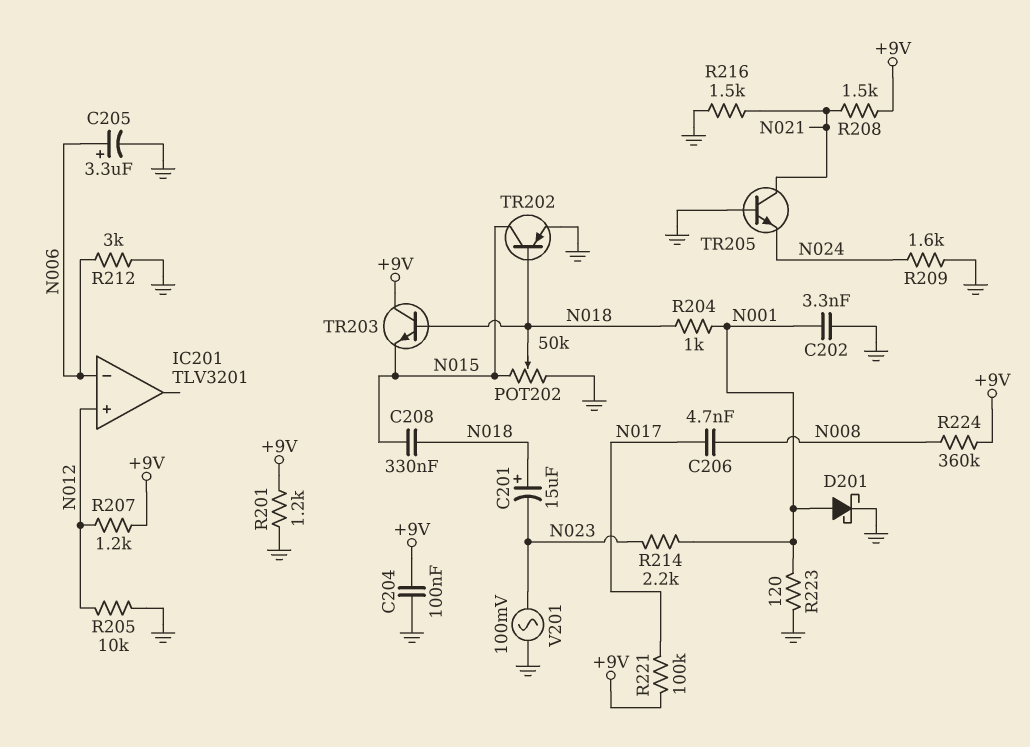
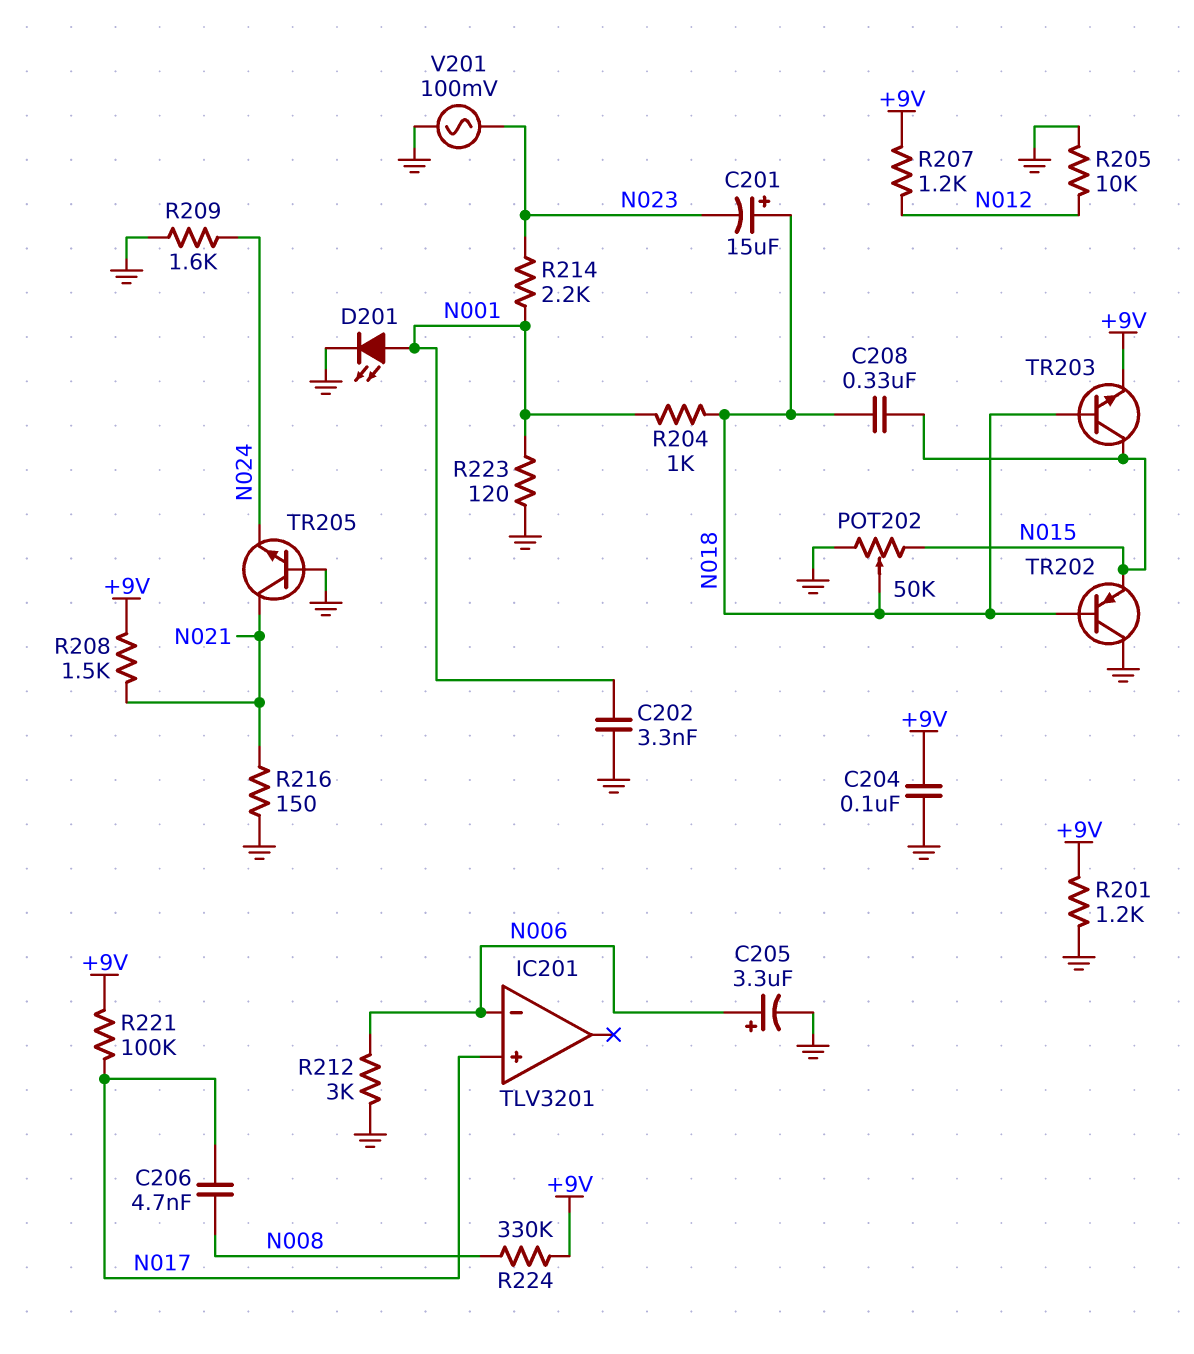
D201: schottky (A N001, K GND) -> LED (A N001, K GND)
IC201 pin in+: N012 -> N017
R216: 1.5k (GND, N021) -> 150 (GND, N021)
R224: 360k (+9V, N008) -> 330k (+9V, N008)
TR202: PNP (B N018, C N015, E GND) -> PNP (B N018, C GND, E N015)
TR203: NPN (B N018, C +9V, E N015) -> NPN (B N018, C N015, E +9V)

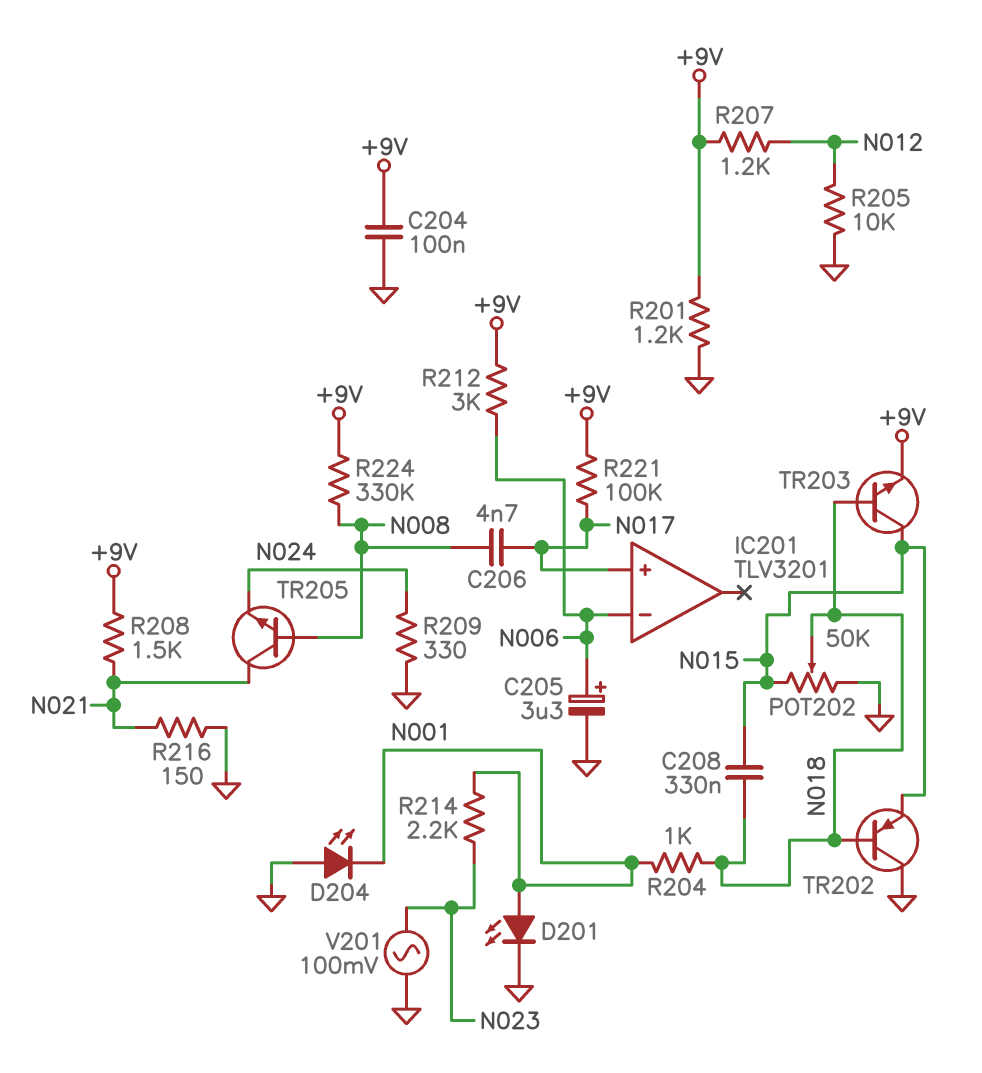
C201: 15uF (plus N018, minus N023) -> none
C202: 3.3nF (GND, N001) -> none
D204: none -> LED (A GND, K N001)
R209: 1.6k (GND, N024) -> 330 (GND, N024)
R212: 3k (GND, N006) -> 3k (+9V, N006)
R223: 120 (GND, N001) -> none
TR205: NPN (B GND, C N021, E N024) -> NPN (B N008, C N021, E N024)

